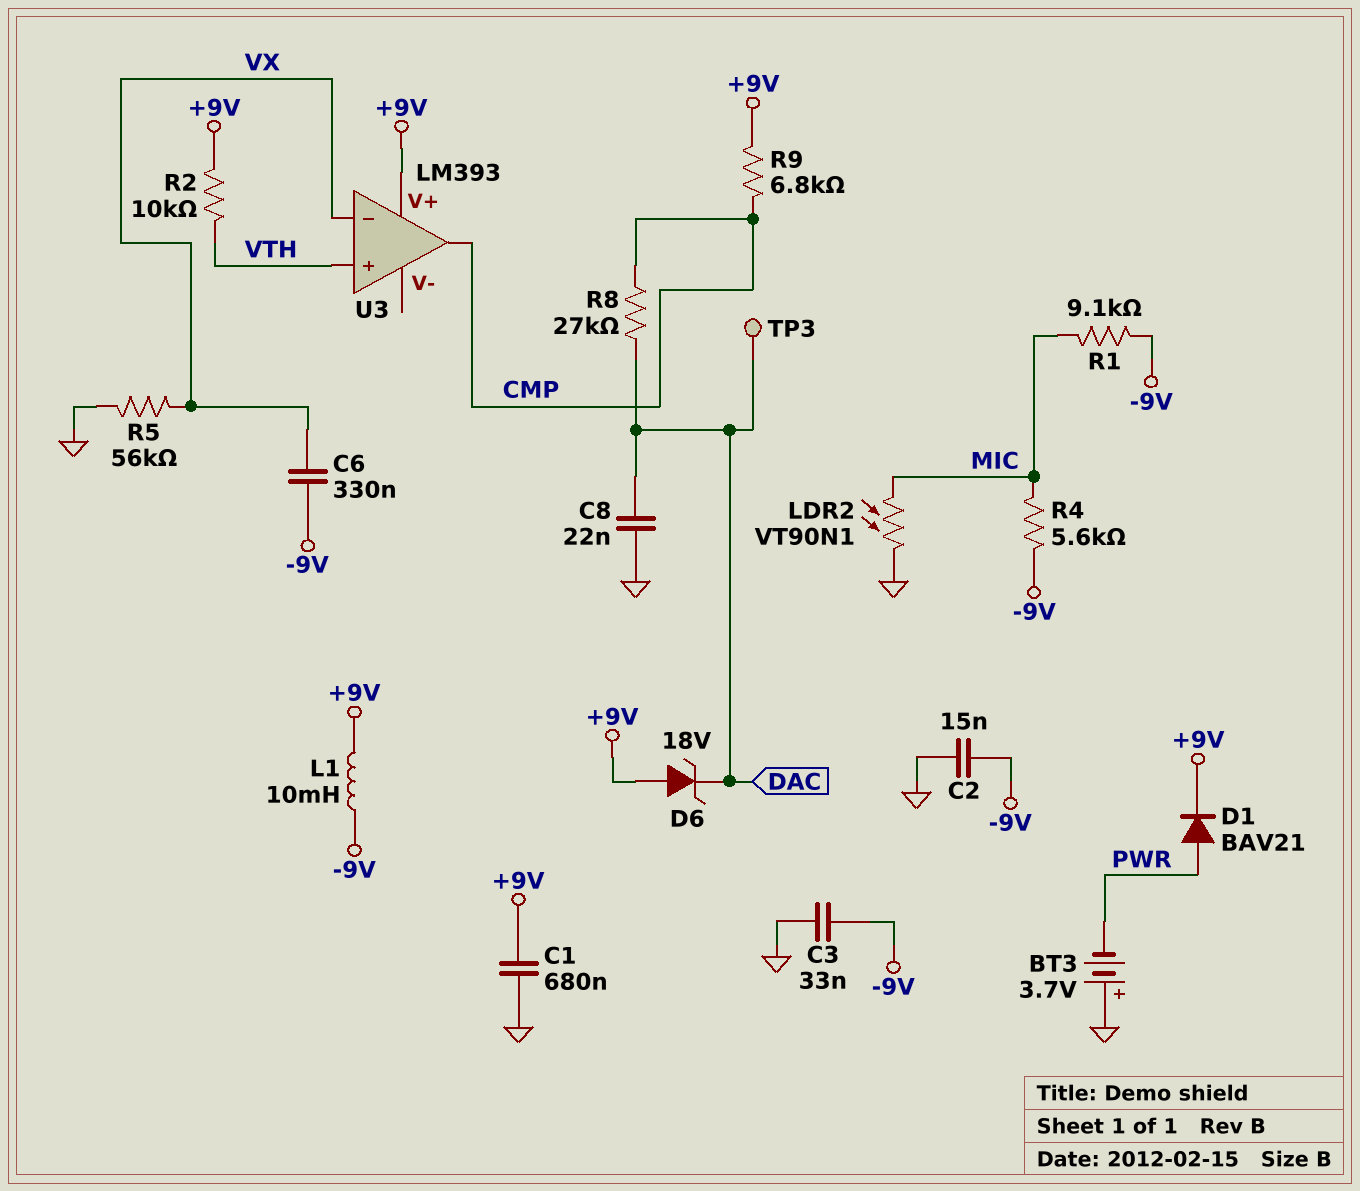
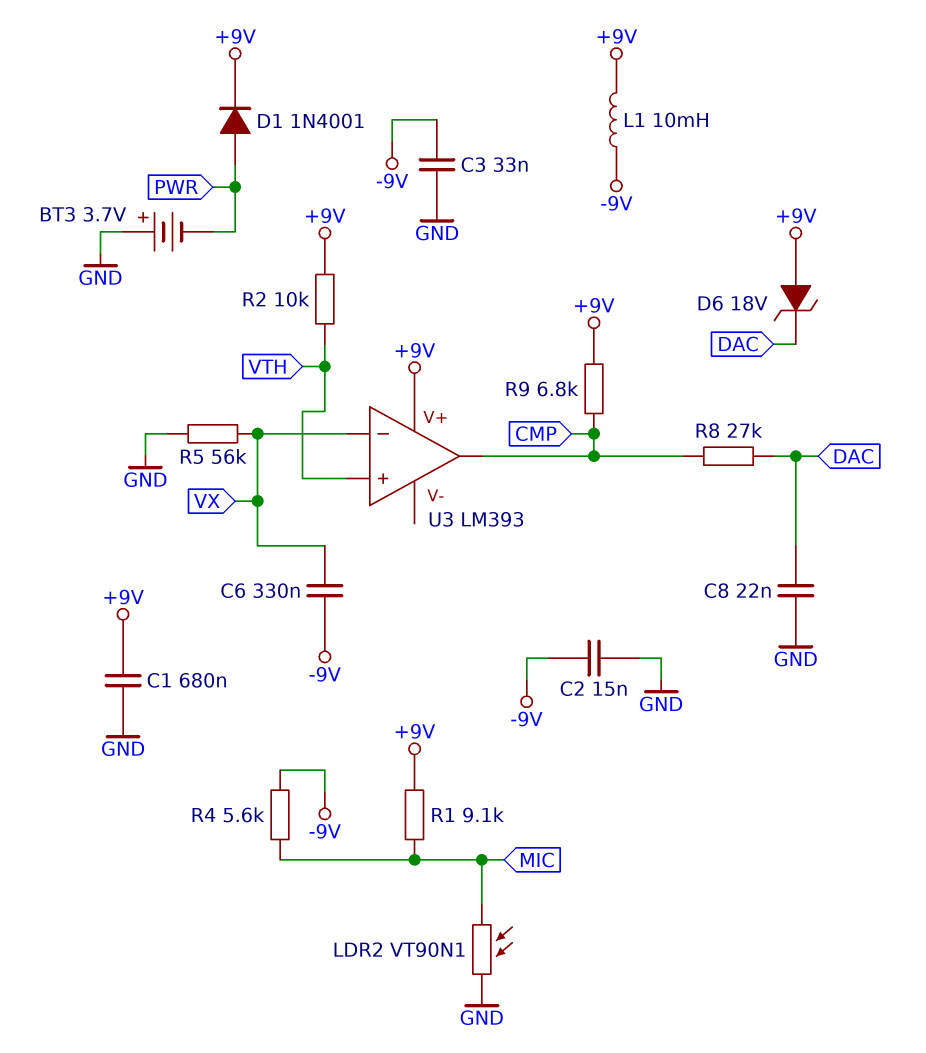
D1: diode BAV21 (A PWR, K +9V) -> diode 1N4001 (A PWR, K +9V)
R1: 9.1k (-9V, MIC) -> 9.1k (+9V, MIC)
TP3: test point (DAC) -> none

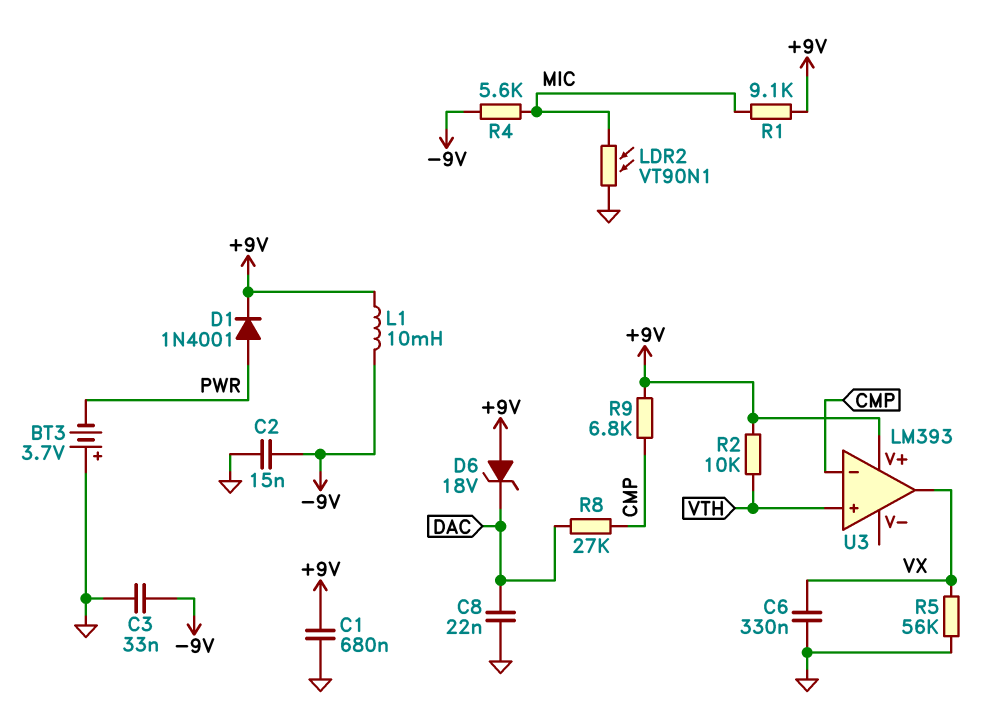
C6: 330nF (-9V, VX) -> 330nF (GND, VX)
U3 pin in-: VX -> CMP
U3 pin out: CMP -> VX

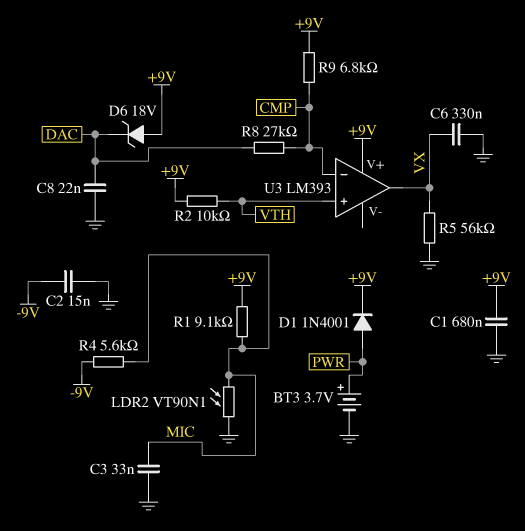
BT3: 3.7V (plus GND, minus PWR) -> 3.7V (plus PWR, minus GND)
C3: 33nF (-9V, GND) -> 33nF (GND, MIC)
L1: 10mH (+9V, -9V) -> none

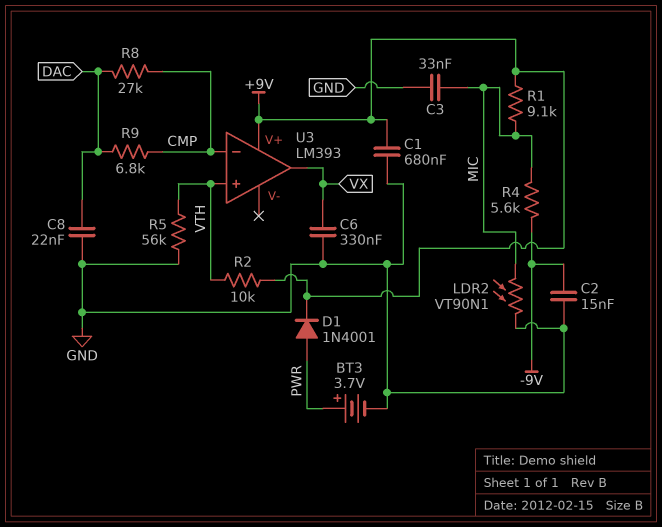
D6: zener 18V (A +9V, K DAC) -> none
R5: 56k (GND, VX) -> 56k (GND, VTH)
R9: 6.8k (+9V, CMP) -> 6.8k (CMP, DAC)

